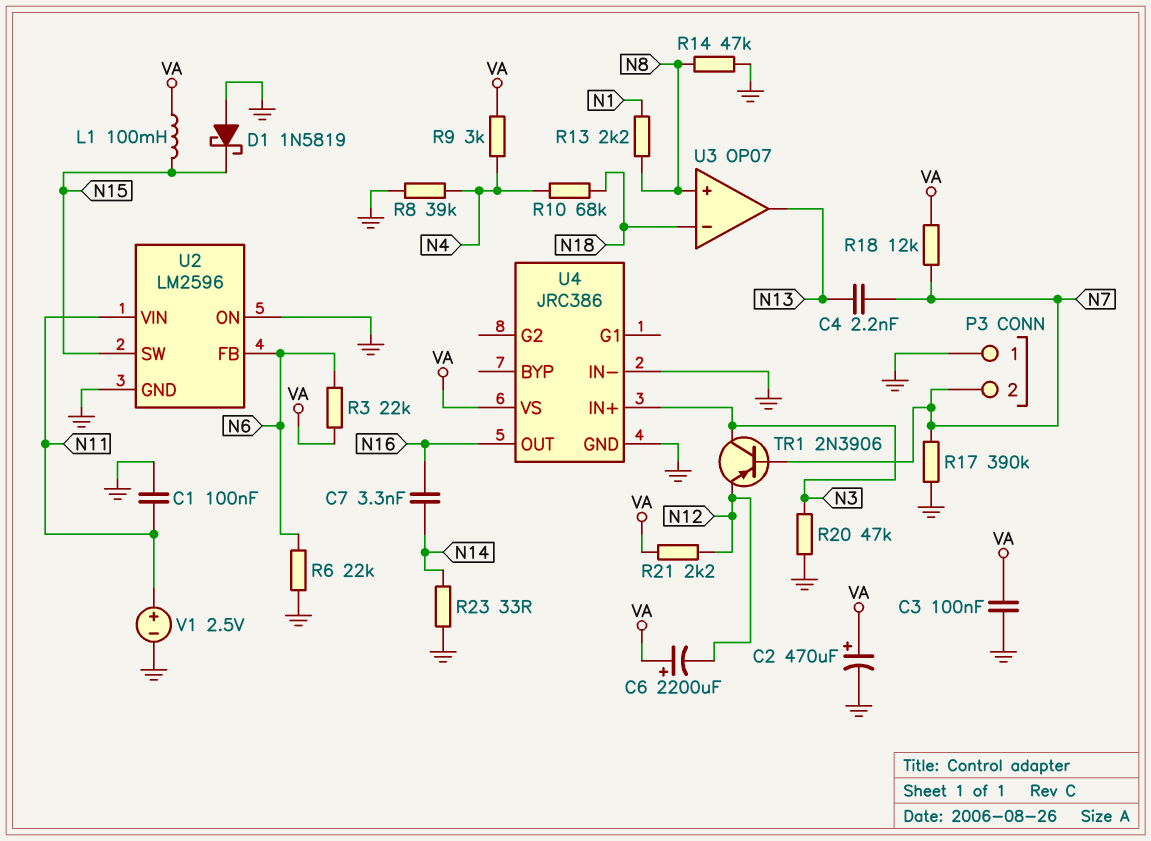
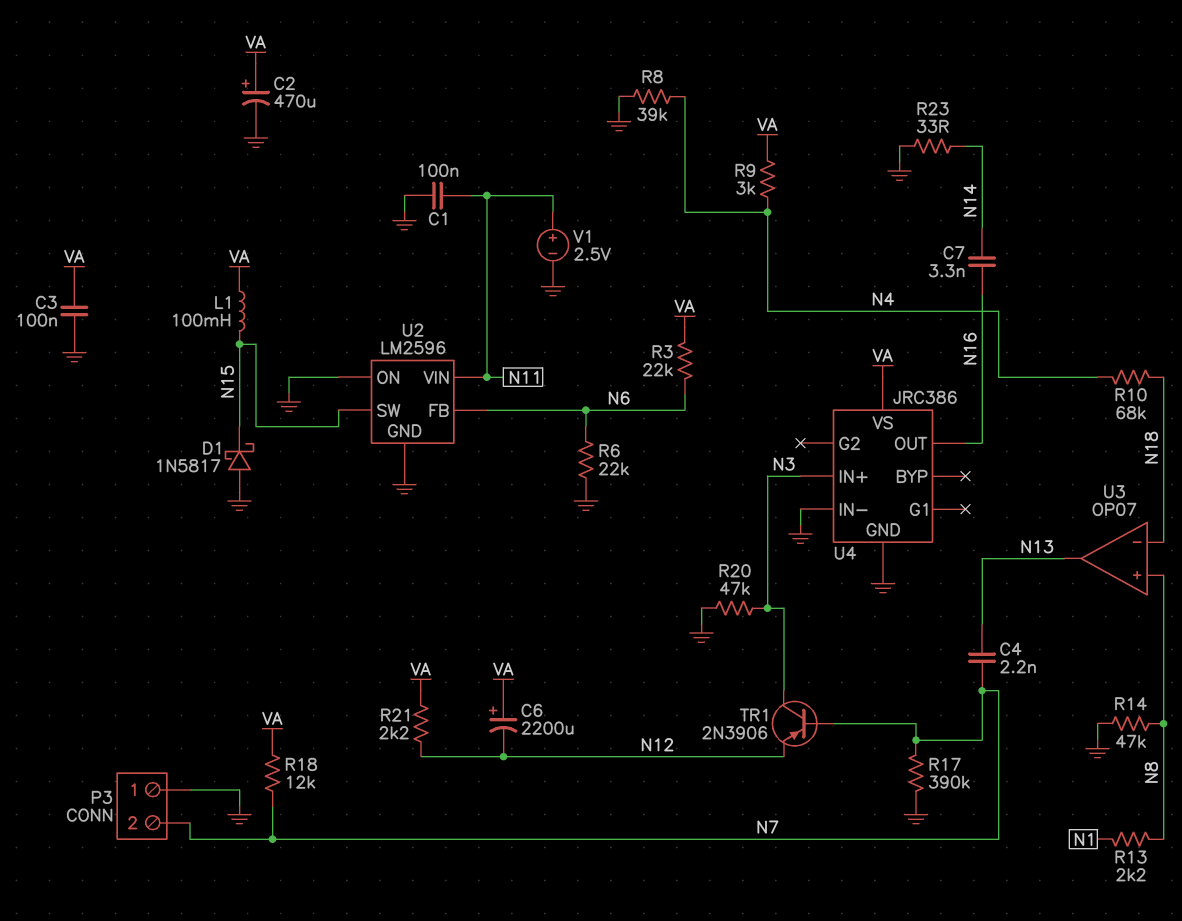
D1: schottky 1N5819 (A GND, K N15) -> schottky 1N5817 (A GND, K N15)

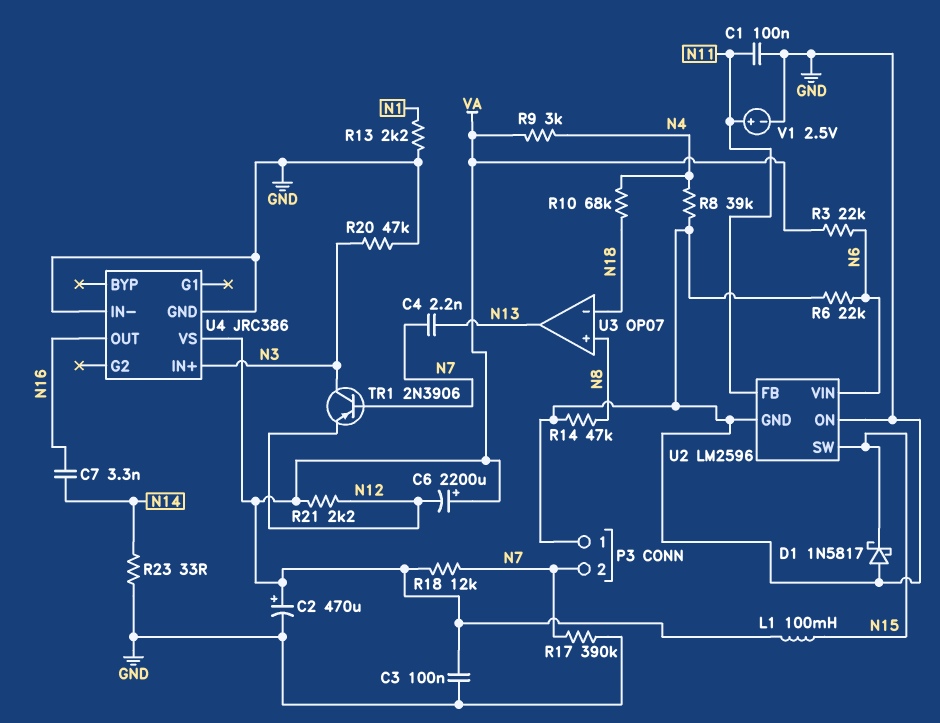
R13: 2.2k (N1, N8) -> 2.2k (GND, N1)
U2 pin FB: N6 -> N11
U2 pin VIN: N11 -> N6

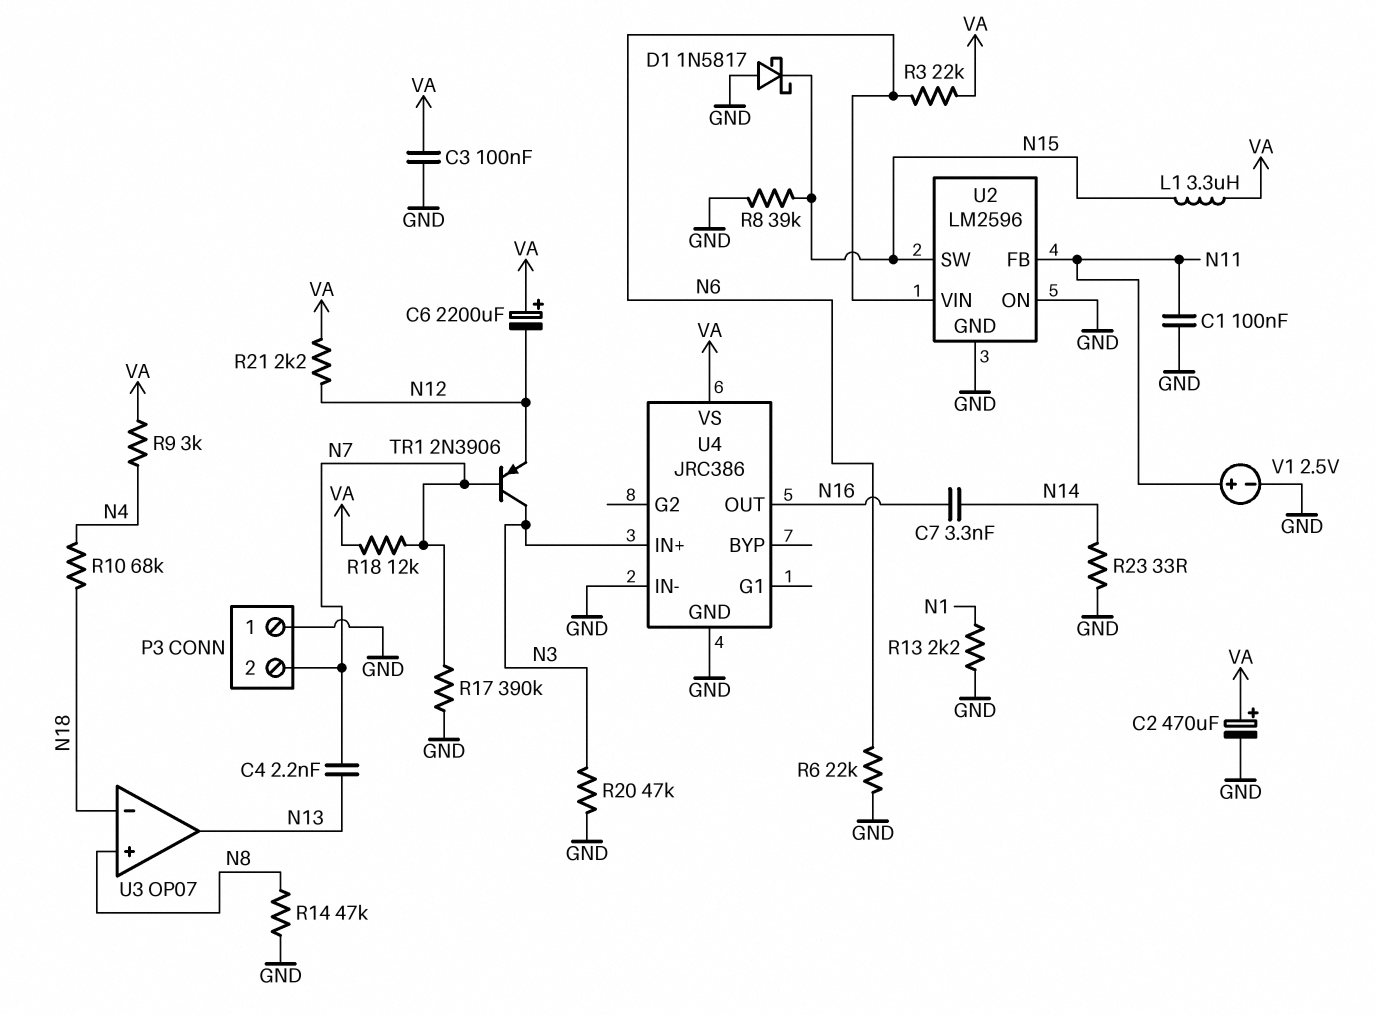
L1: 100mH (N15, VA) -> 3.3uH (N15, VA)
R8: 39k (GND, N4) -> 39k (GND, N15)

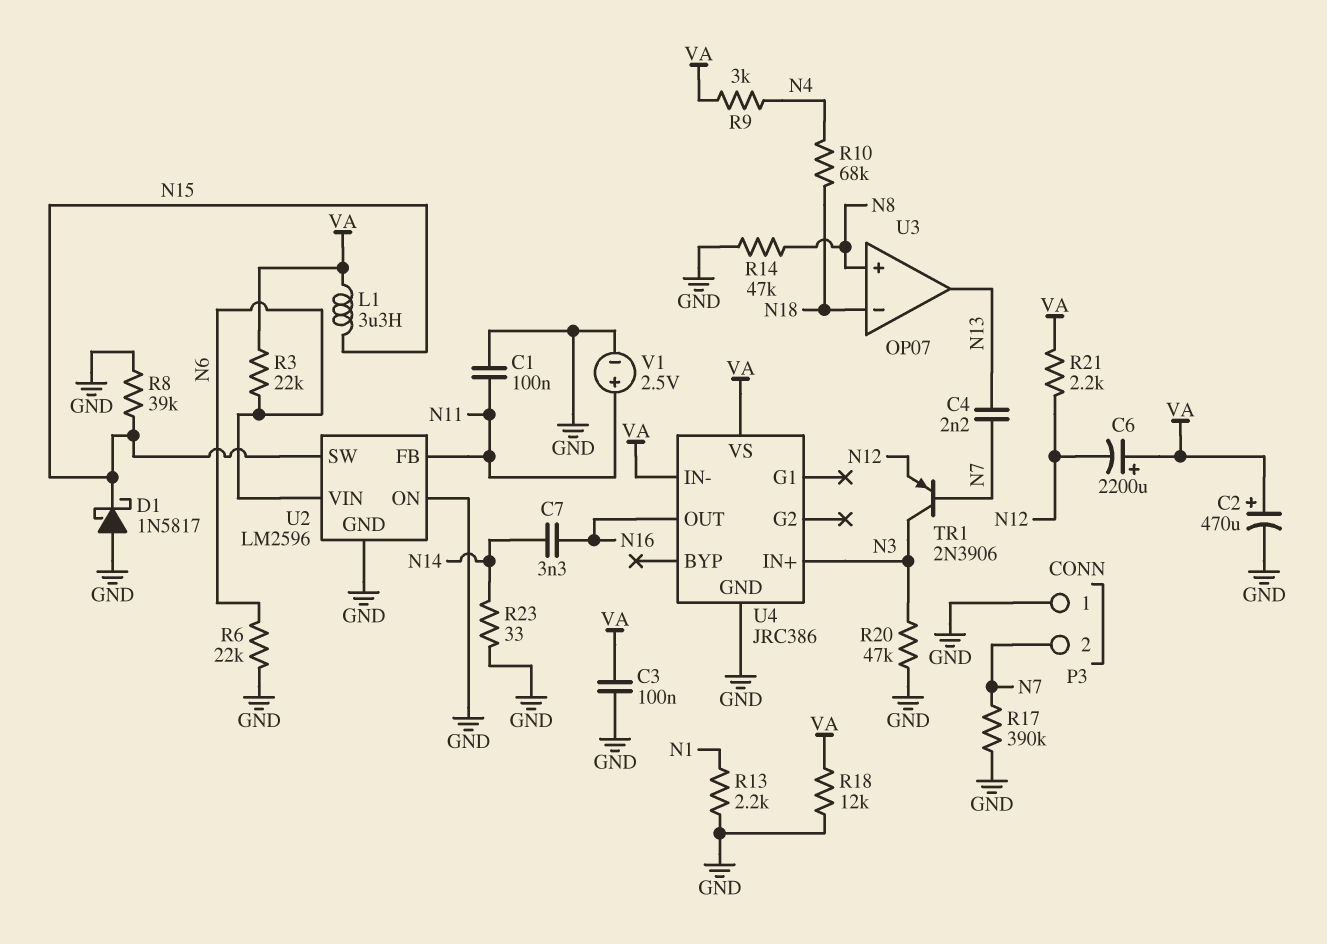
R18: 12k (N7, VA) -> 12k (GND, VA)
U4 pin IN-: GND -> VA

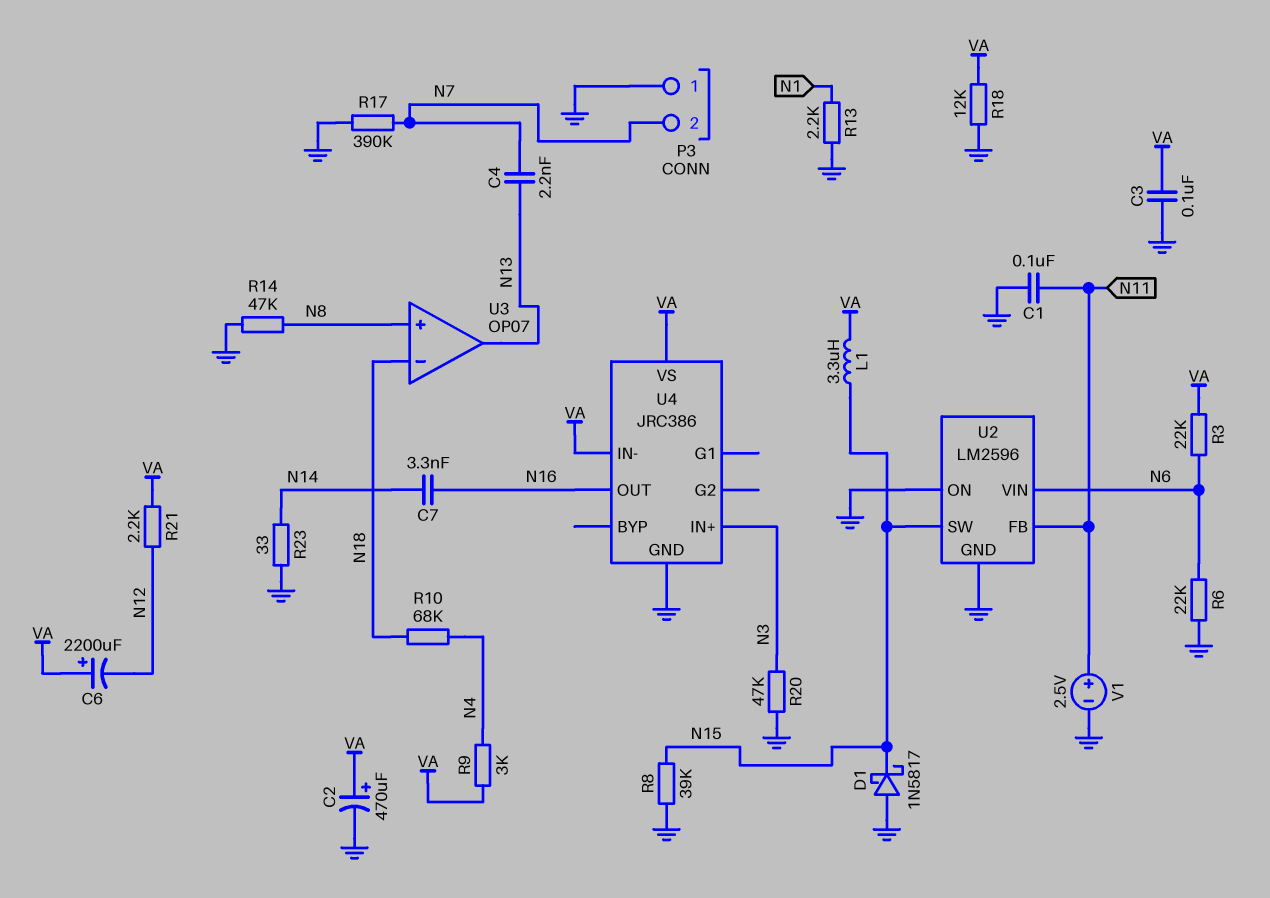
TR1: PNP 2N3906 (B N7, C N3, E N12) -> none

